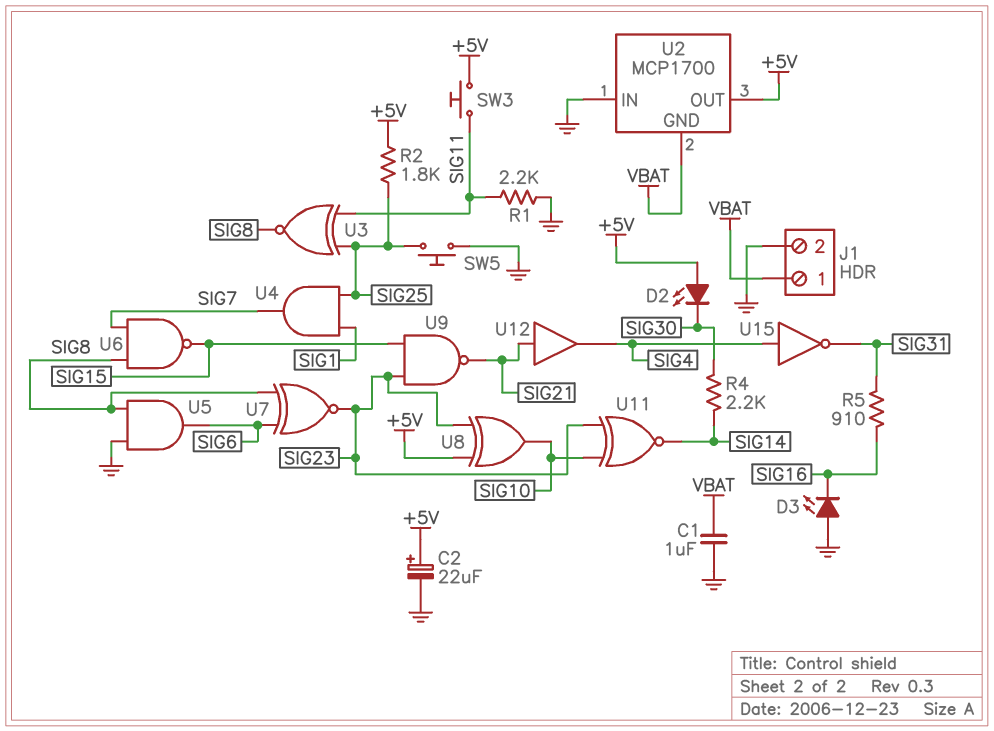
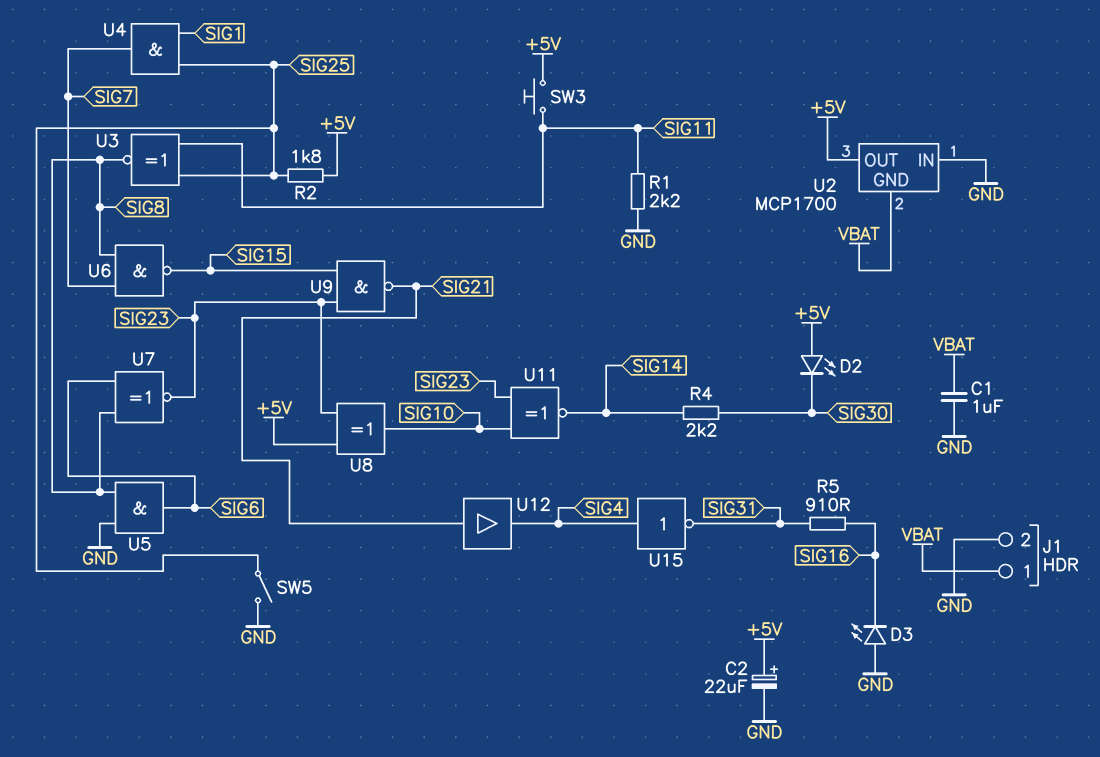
SW5: button (GND, SIG25) -> switch (GND, SIG25)

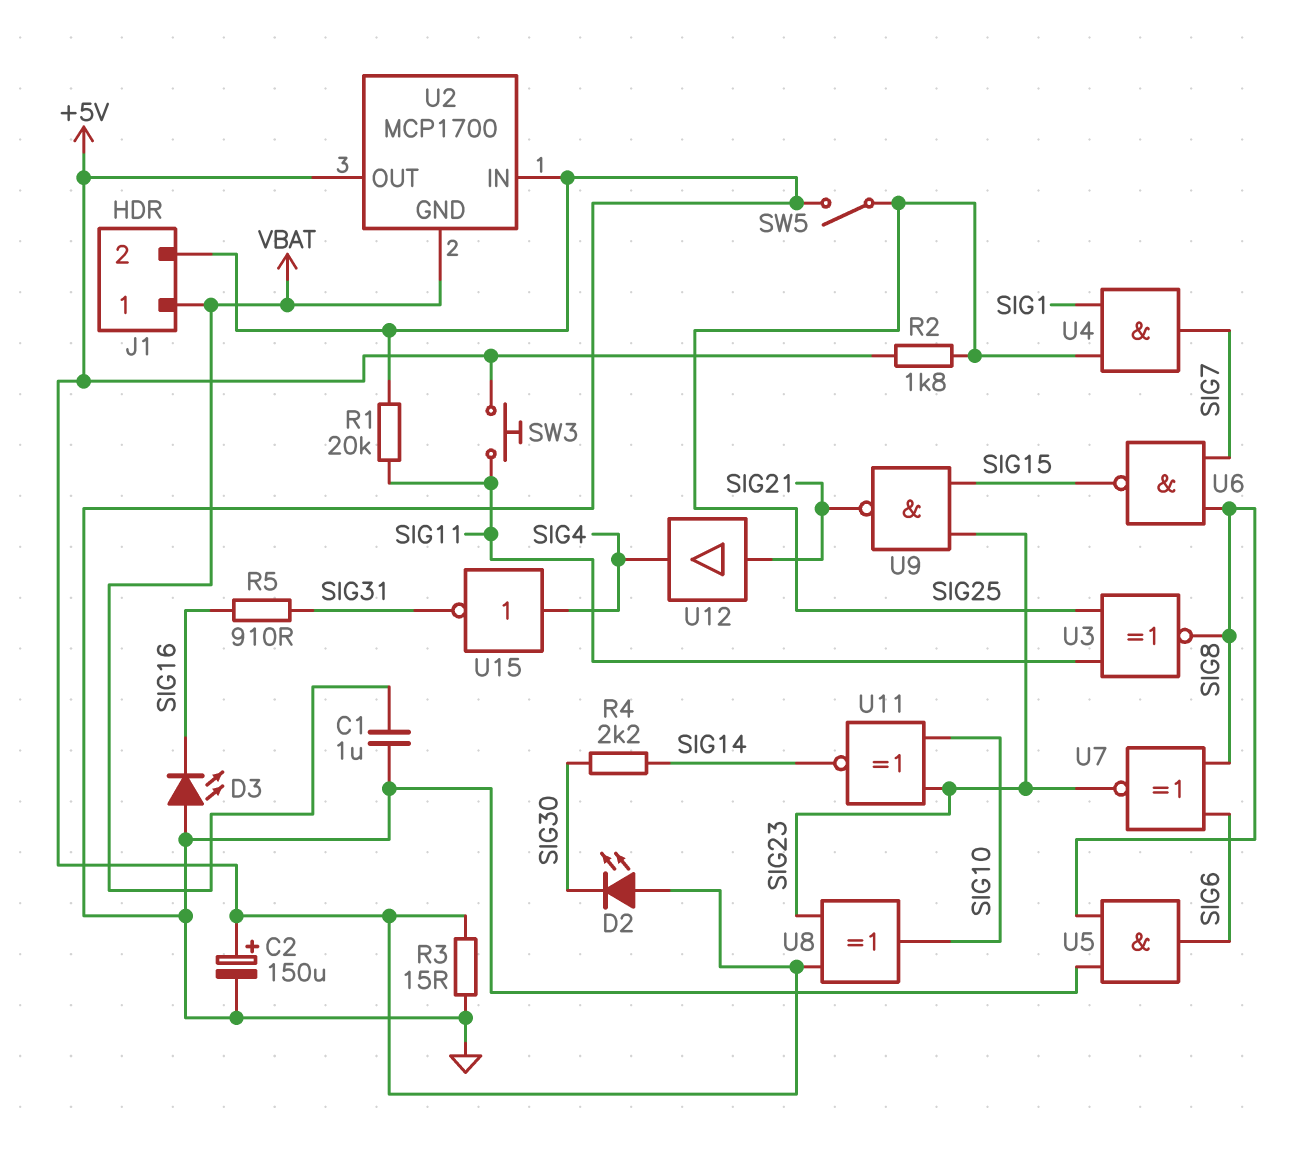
C2: 22uF (plus +5V, minus GND) -> 150uF (plus +5V, minus GND)
R1: 2.2k (GND, SIG11) -> 20k (GND, SIG11)
R3: none -> 15 (+5V, GND)

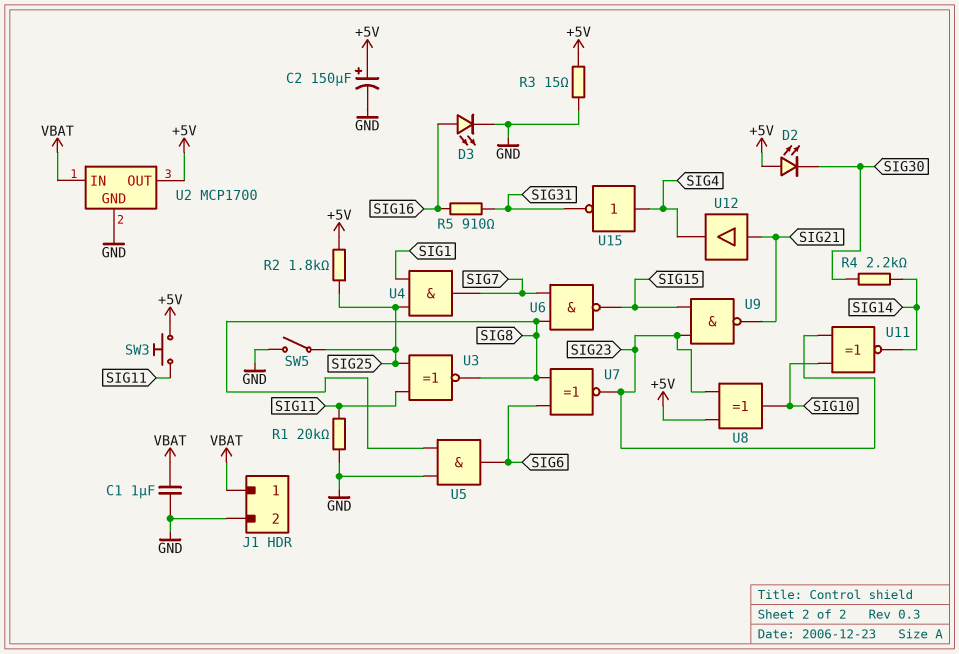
D3: LED (A GND, K SIG16) -> LED (A SIG16, K GND)
U2 pin GND: VBAT -> GND
U2 pin IN: GND -> VBAT

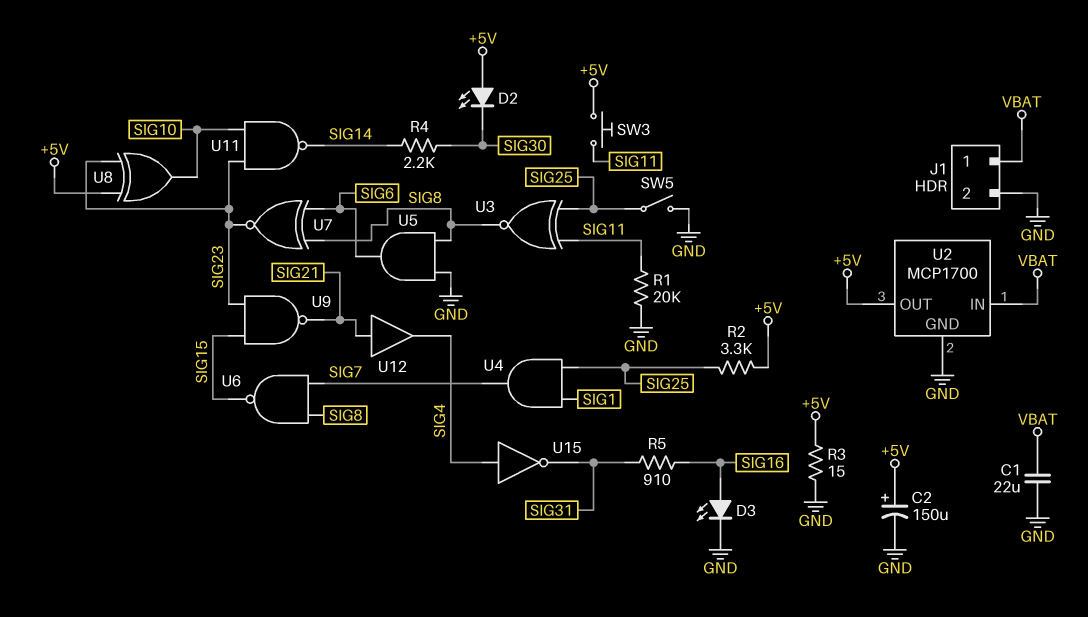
C1: 1uF (GND, VBAT) -> 22uF (GND, VBAT)
R2: 1.8k (+5V, SIG25) -> 3.3k (+5V, SIG25)
U11: XNOR (in SIG10, in SIG23, out SIG14) -> NAND (in SIG10, in SIG23, out SIG14)

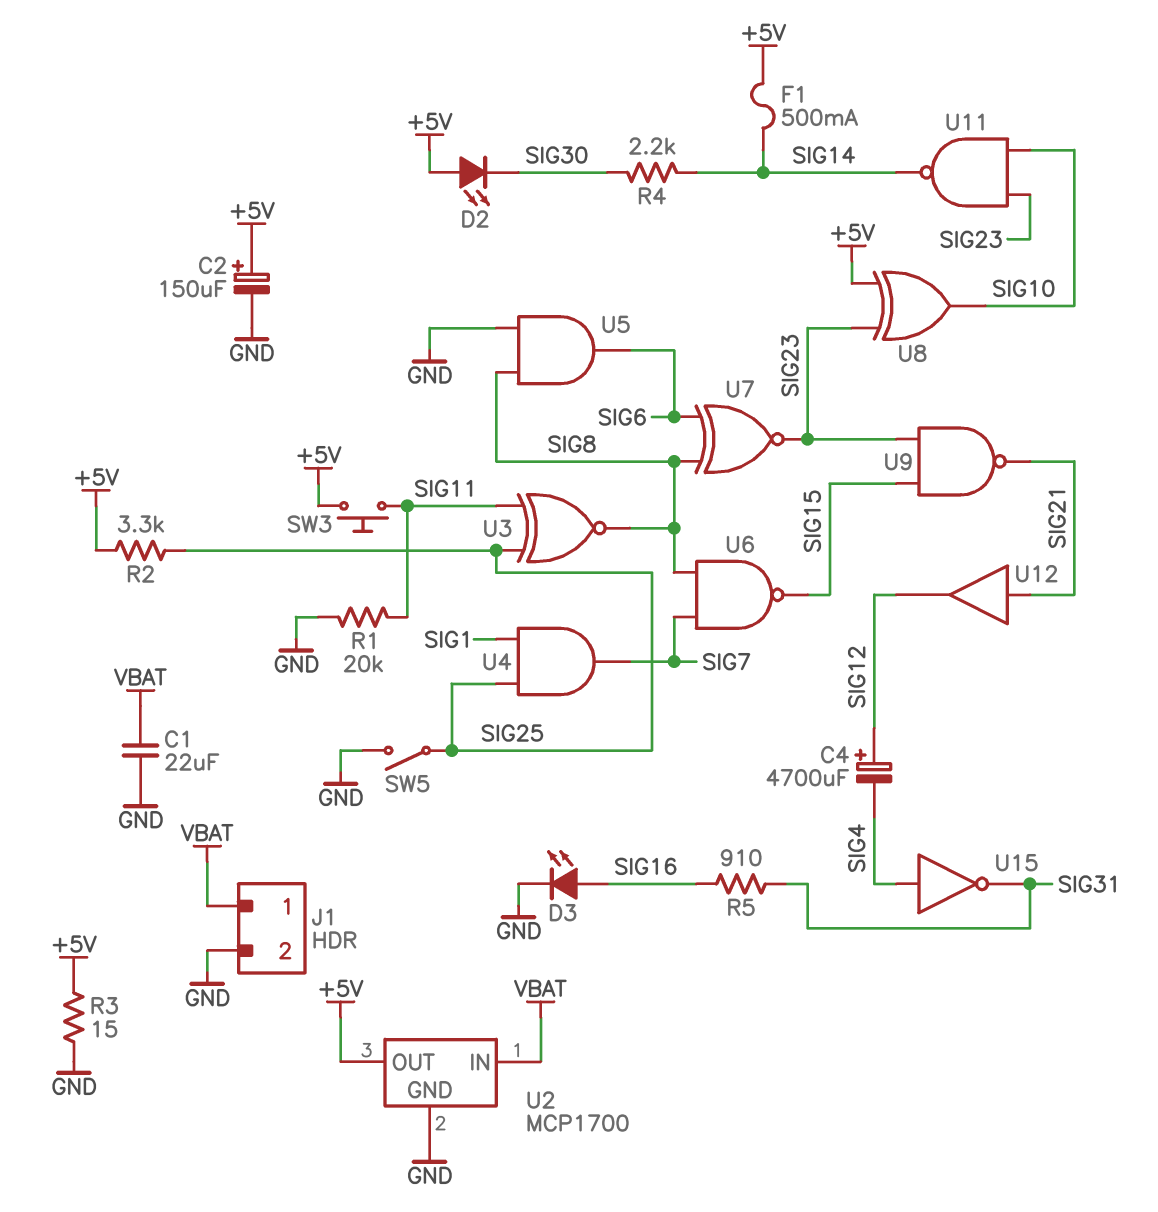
C4: none -> 4700uF (plus SIG12, minus SIG4)
F1: none -> 500mA (+5V, SIG14)
U12: buffer (in SIG21, out SIG4) -> buffer (in SIG21, out SIG12)

